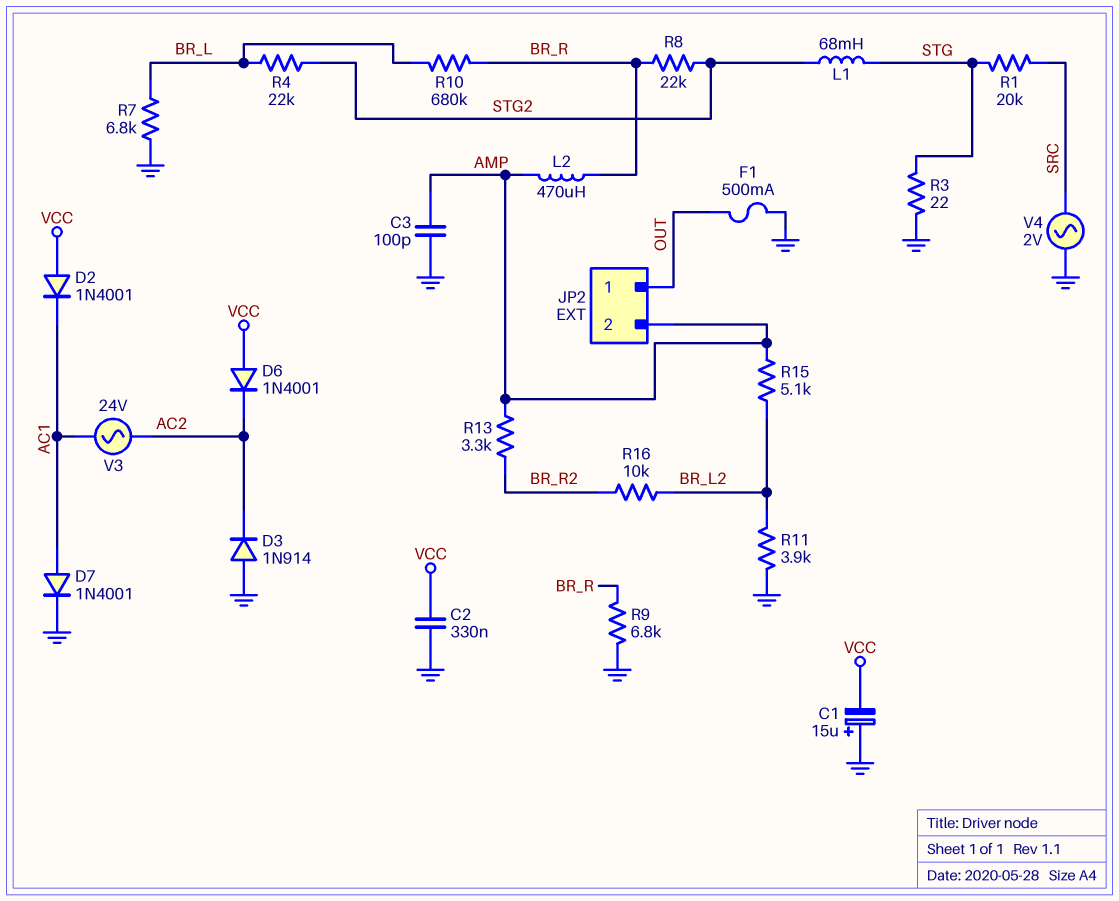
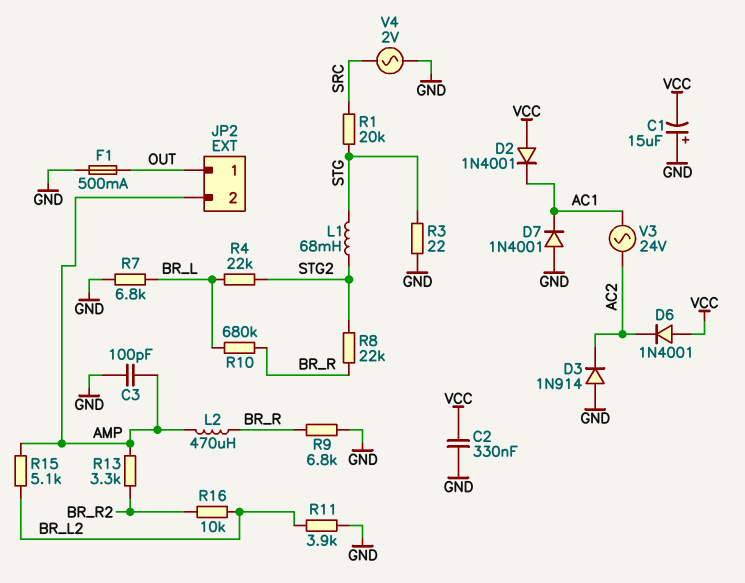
D7: diode 1N4001 (A AC1, K GND) -> diode 1N4001 (A GND, K AC1)

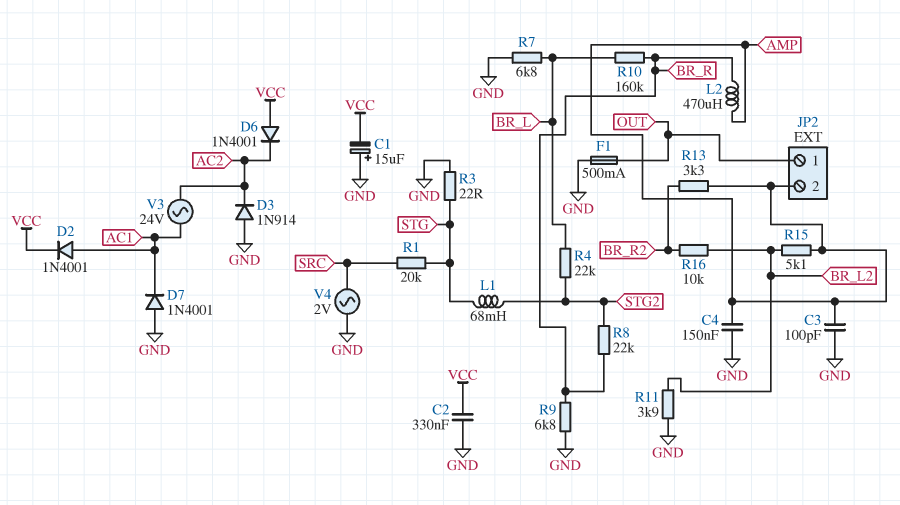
C4: none -> 150nF (AMP, GND)
D2: diode 1N4001 (A VCC, K AC1) -> diode 1N4001 (A AC1, K VCC)
R10: 680k (BR_L, BR_R) -> 160k (BR_L, BR_R)

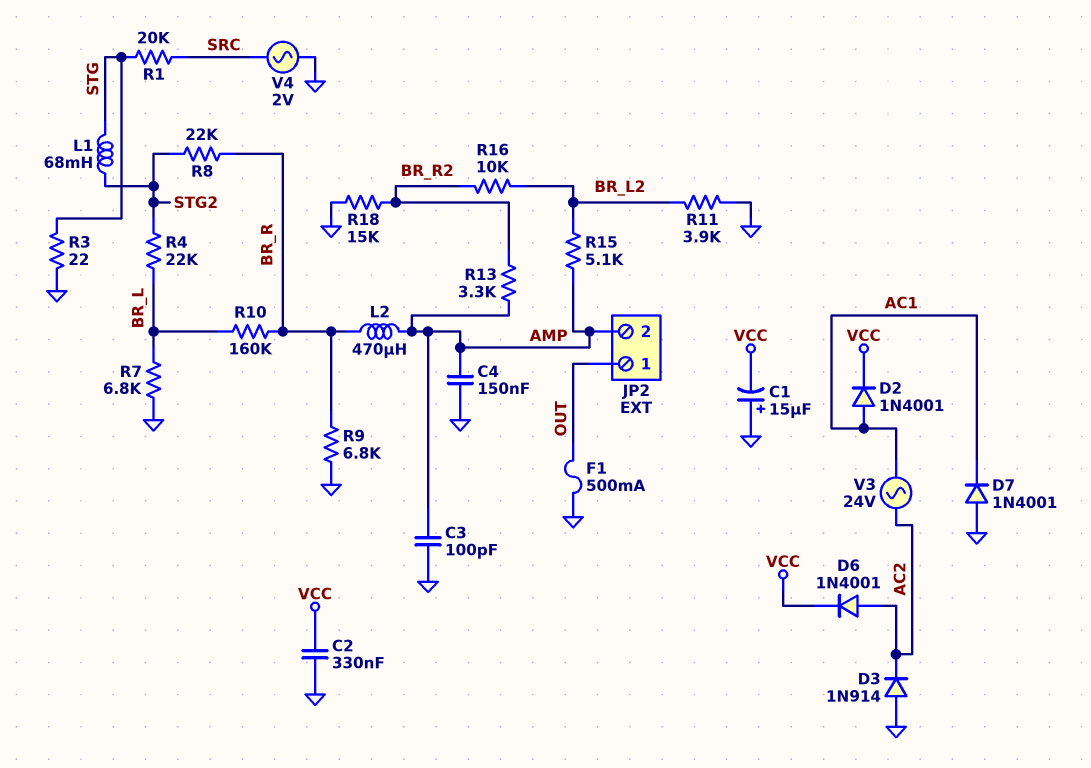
D6: diode 1N4001 (A VCC, K AC2) -> diode 1N4001 (A AC2, K VCC)
R18: none -> 15k (BR_R2, GND)

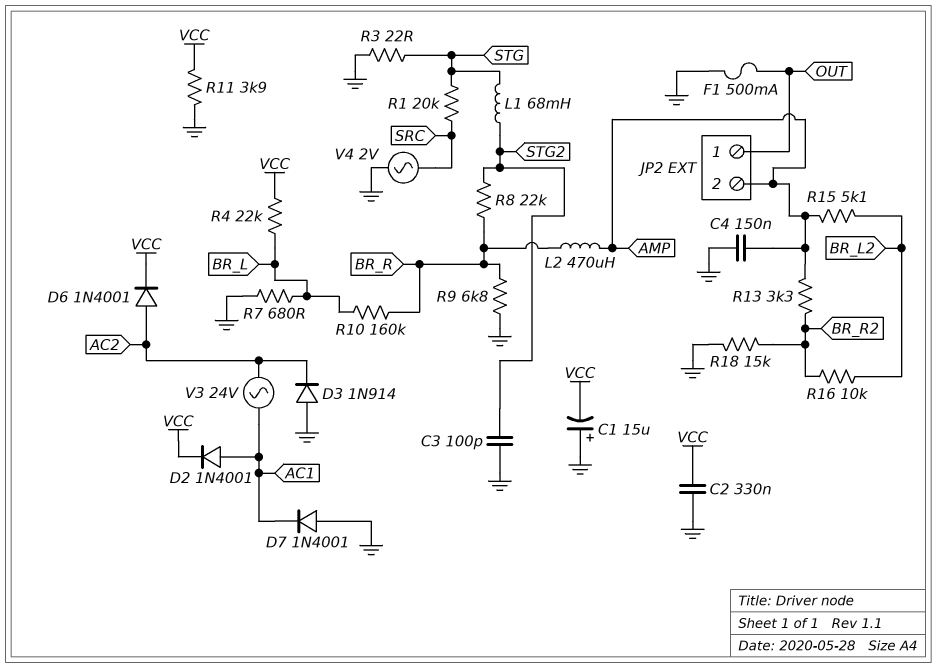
C3: 100pF (AMP, GND) -> 100pF (GND, STG2)
R4: 22k (BR_L, STG2) -> 22k (BR_L, VCC)
R7: 6.8k (BR_L, GND) -> 680 (BR_L, GND)
R11: 3.9k (BR_L2, GND) -> 3.9k (GND, VCC)

